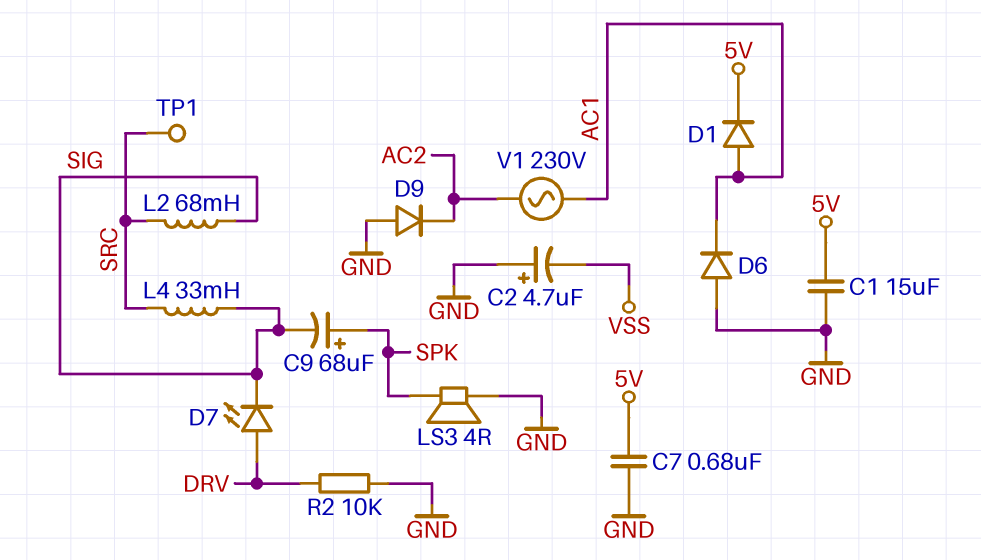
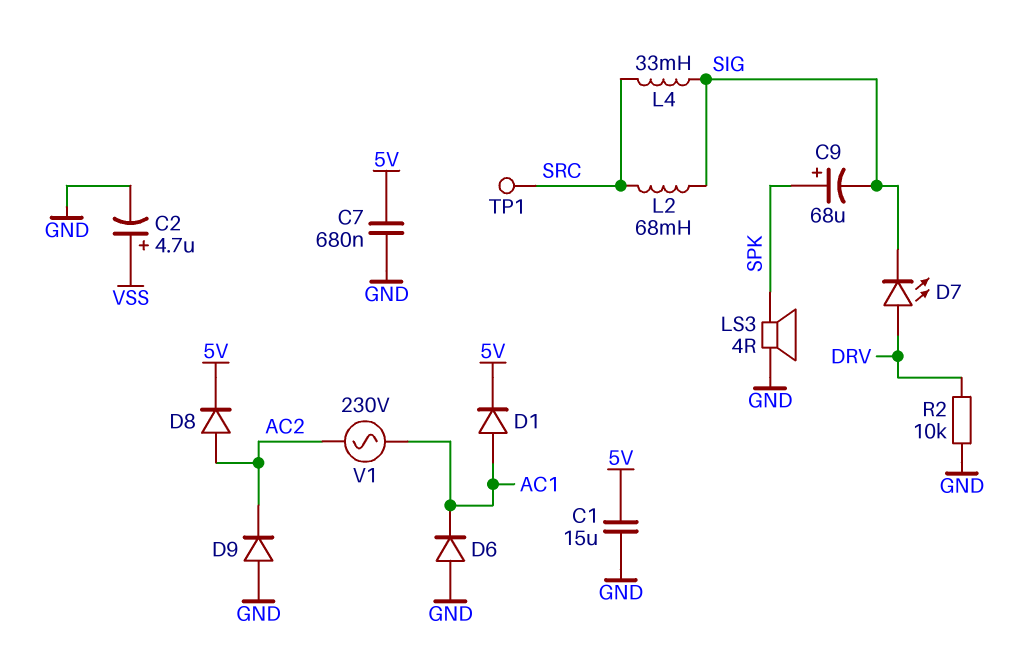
C2: 4.7uF (plus GND, minus VSS) -> 4.7uF (plus VSS, minus GND)
D8: none -> diode (A AC2, K 5V)

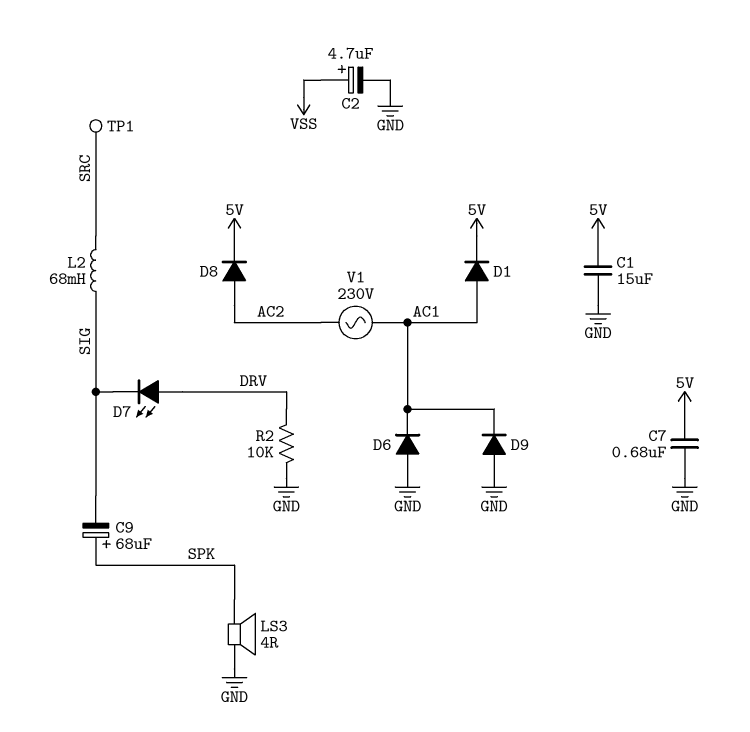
D9: diode (A GND, K AC2) -> diode (A GND, K AC1)
L4: 33mH (SIG, SRC) -> none

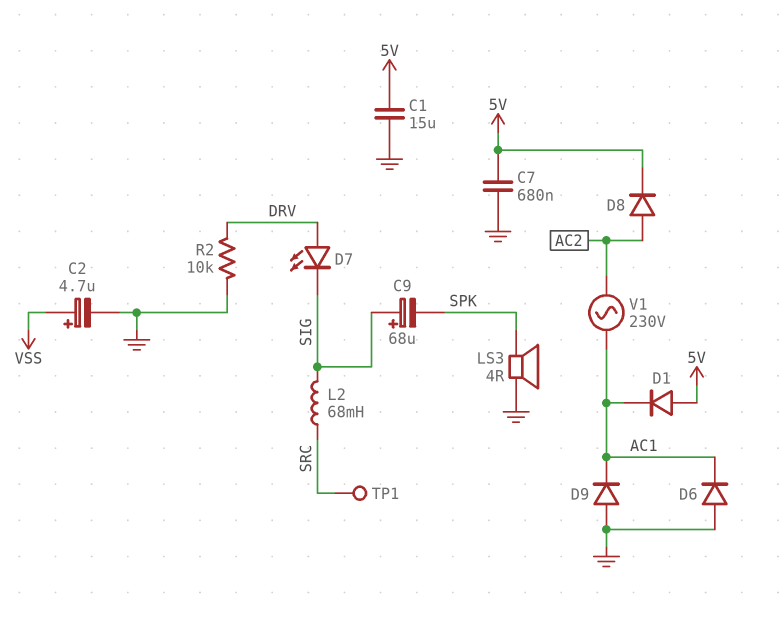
C9: 68uF (plus SPK, minus SIG) -> 68uF (plus SIG, minus SPK)
D1: diode (A AC1, K 5V) -> diode (A 5V, K AC1)

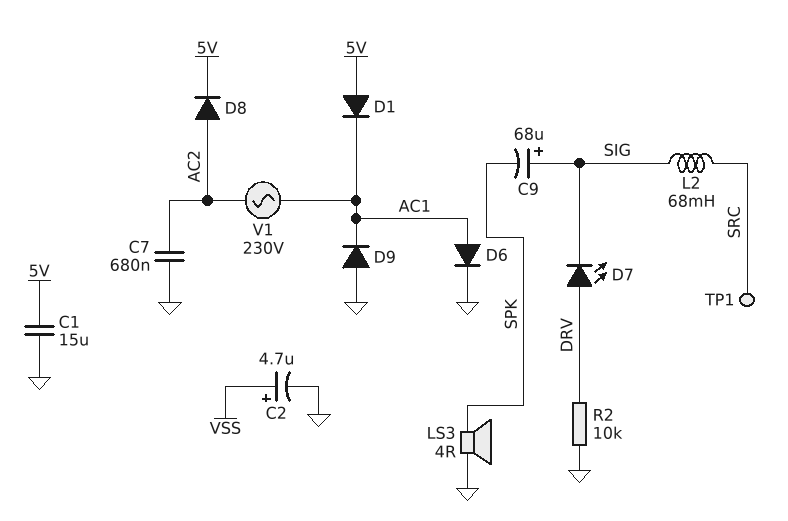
C7: 680nF (5V, GND) -> 680nF (AC2, GND)
D6: diode (A GND, K AC1) -> diode (A AC1, K GND)

